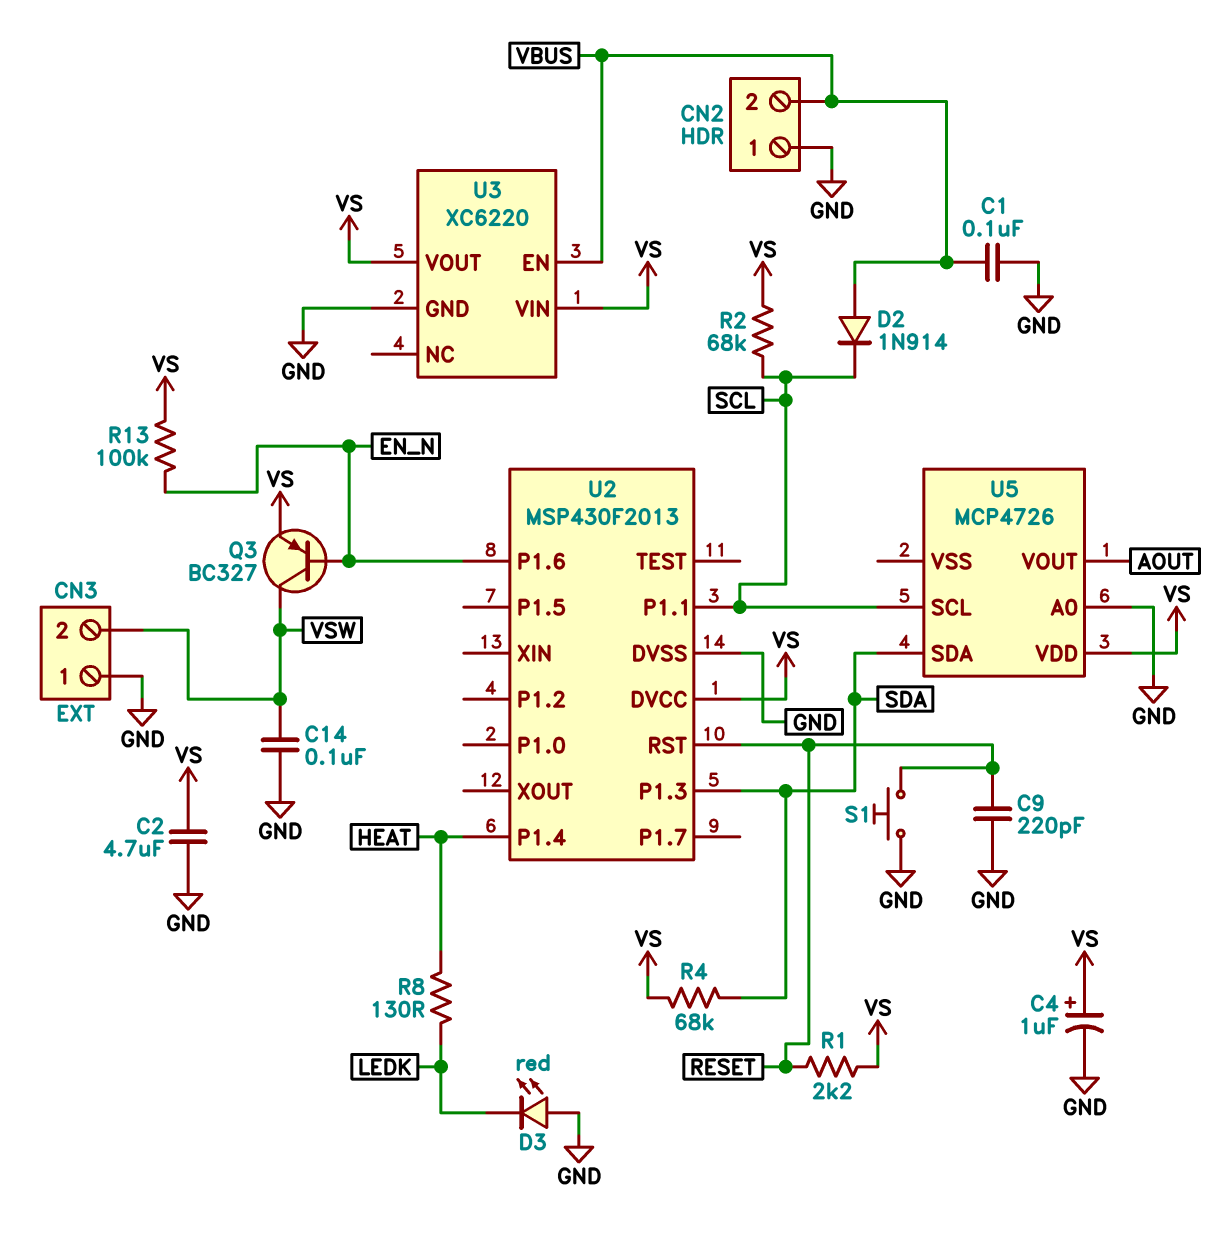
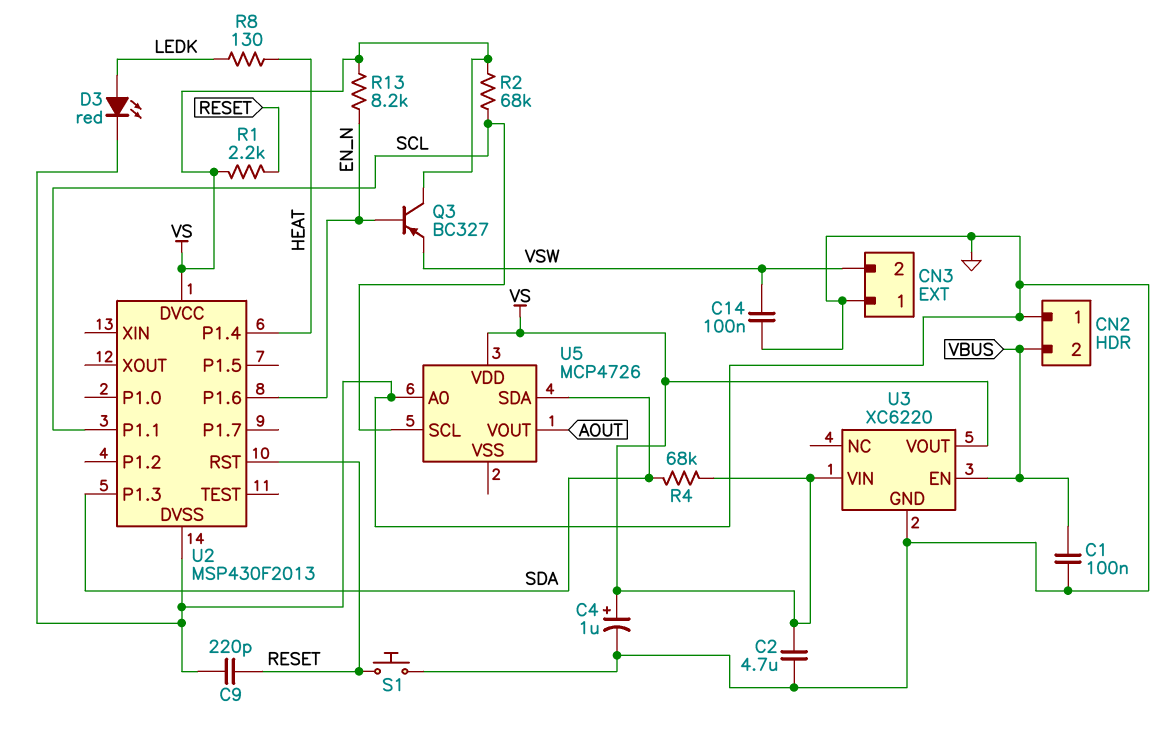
D2: diode 1N914 (A VBUS, K SCL) -> none
D3: LED red (A GND, K LEDK) -> LED red (A LEDK, K GND)
Q3: PNP BC327 (B EN_N, C VSW, E VS) -> PNP BC327 (B EN_N, C VS, E VSW)
R13: 100k (EN_N, VS) -> 8.2k (EN_N, VS)

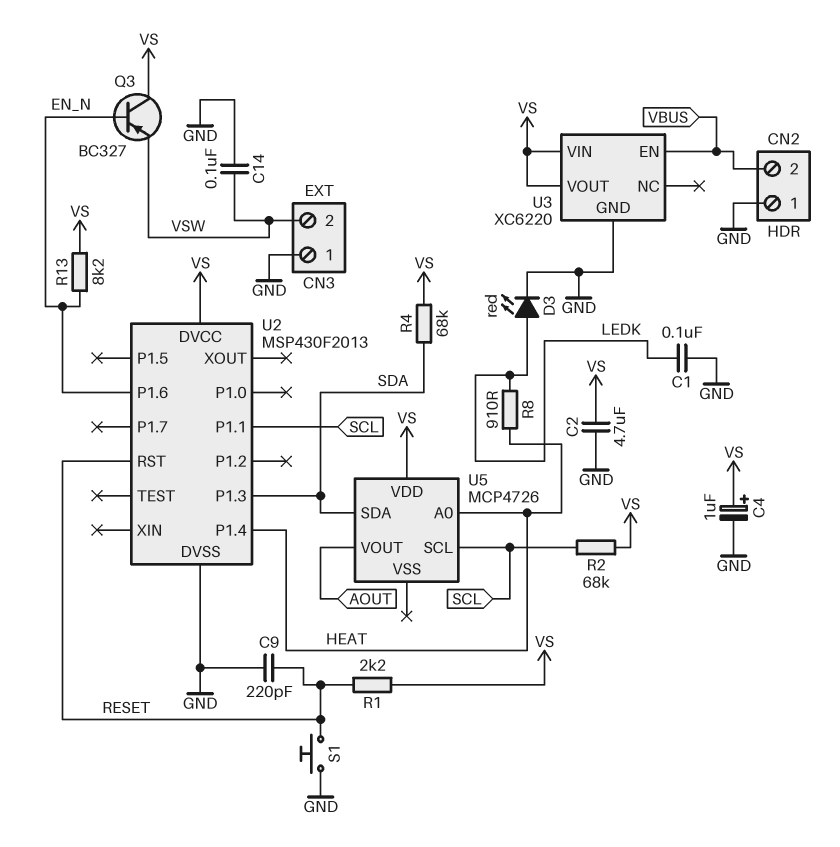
C1: 100nF (GND, VBUS) -> 100nF (GND, LEDK)
R8: 130 (HEAT, LEDK) -> 910 (HEAT, LEDK)
U5 pin A0: GND -> HEAT

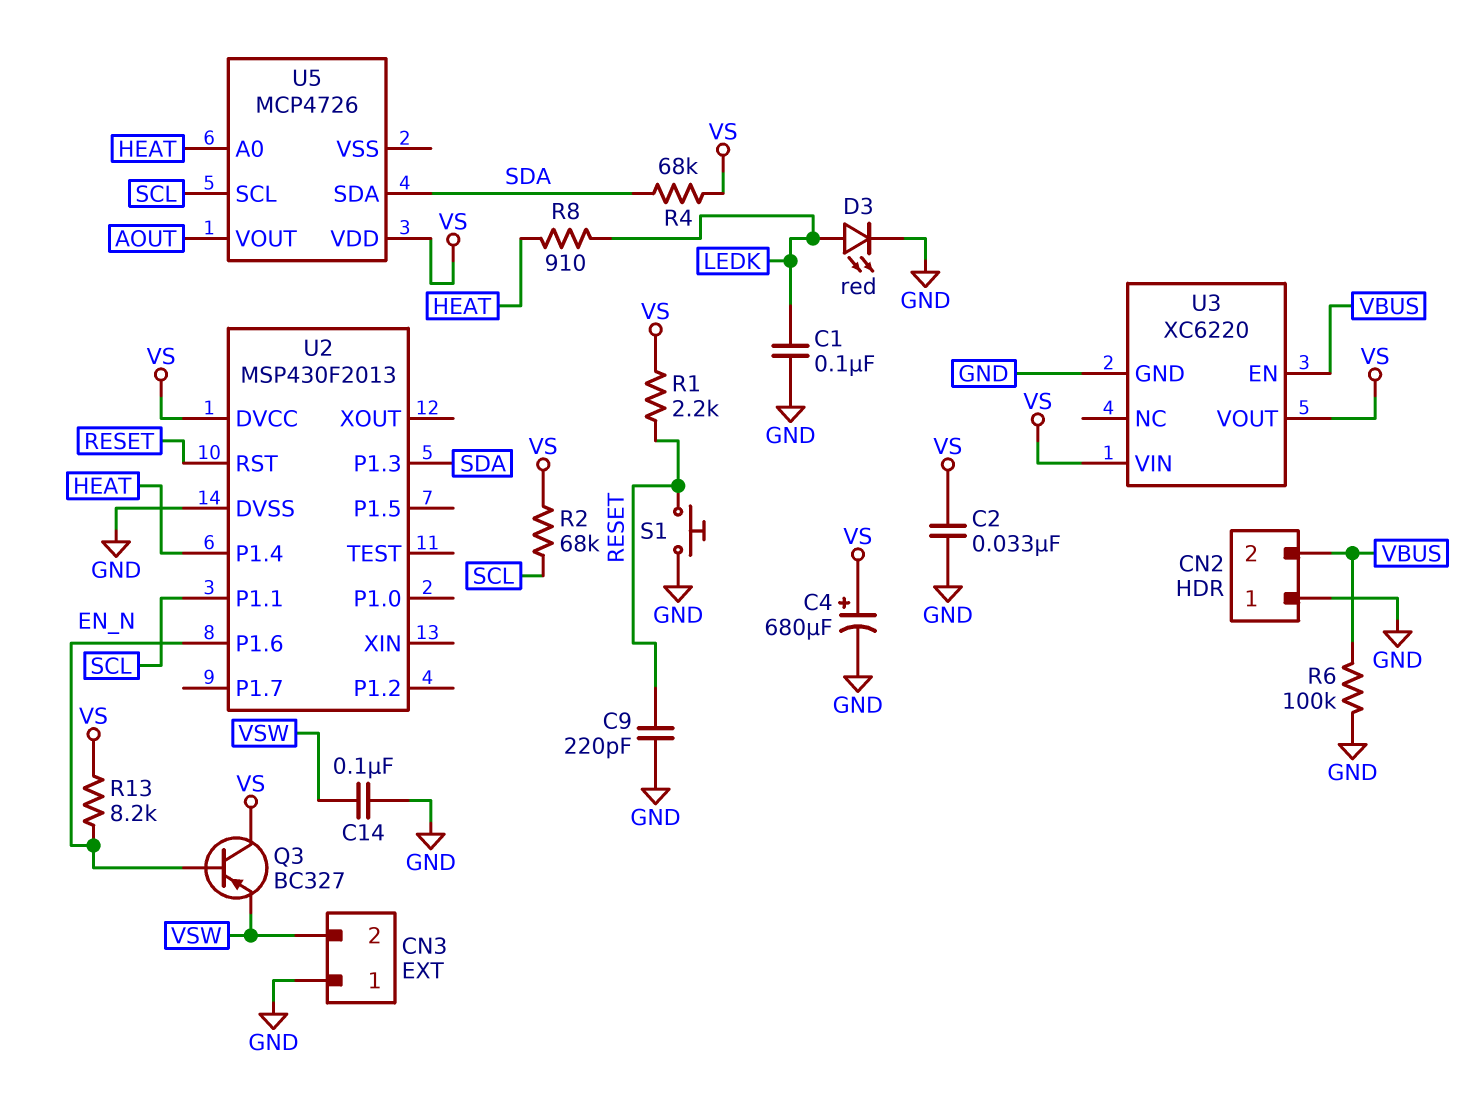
C2: 4.7uF (GND, VS) -> 33nF (GND, VS)
C4: 1uF (plus VS, minus GND) -> 680uF (plus VS, minus GND)
R6: none -> 100k (GND, VBUS)

